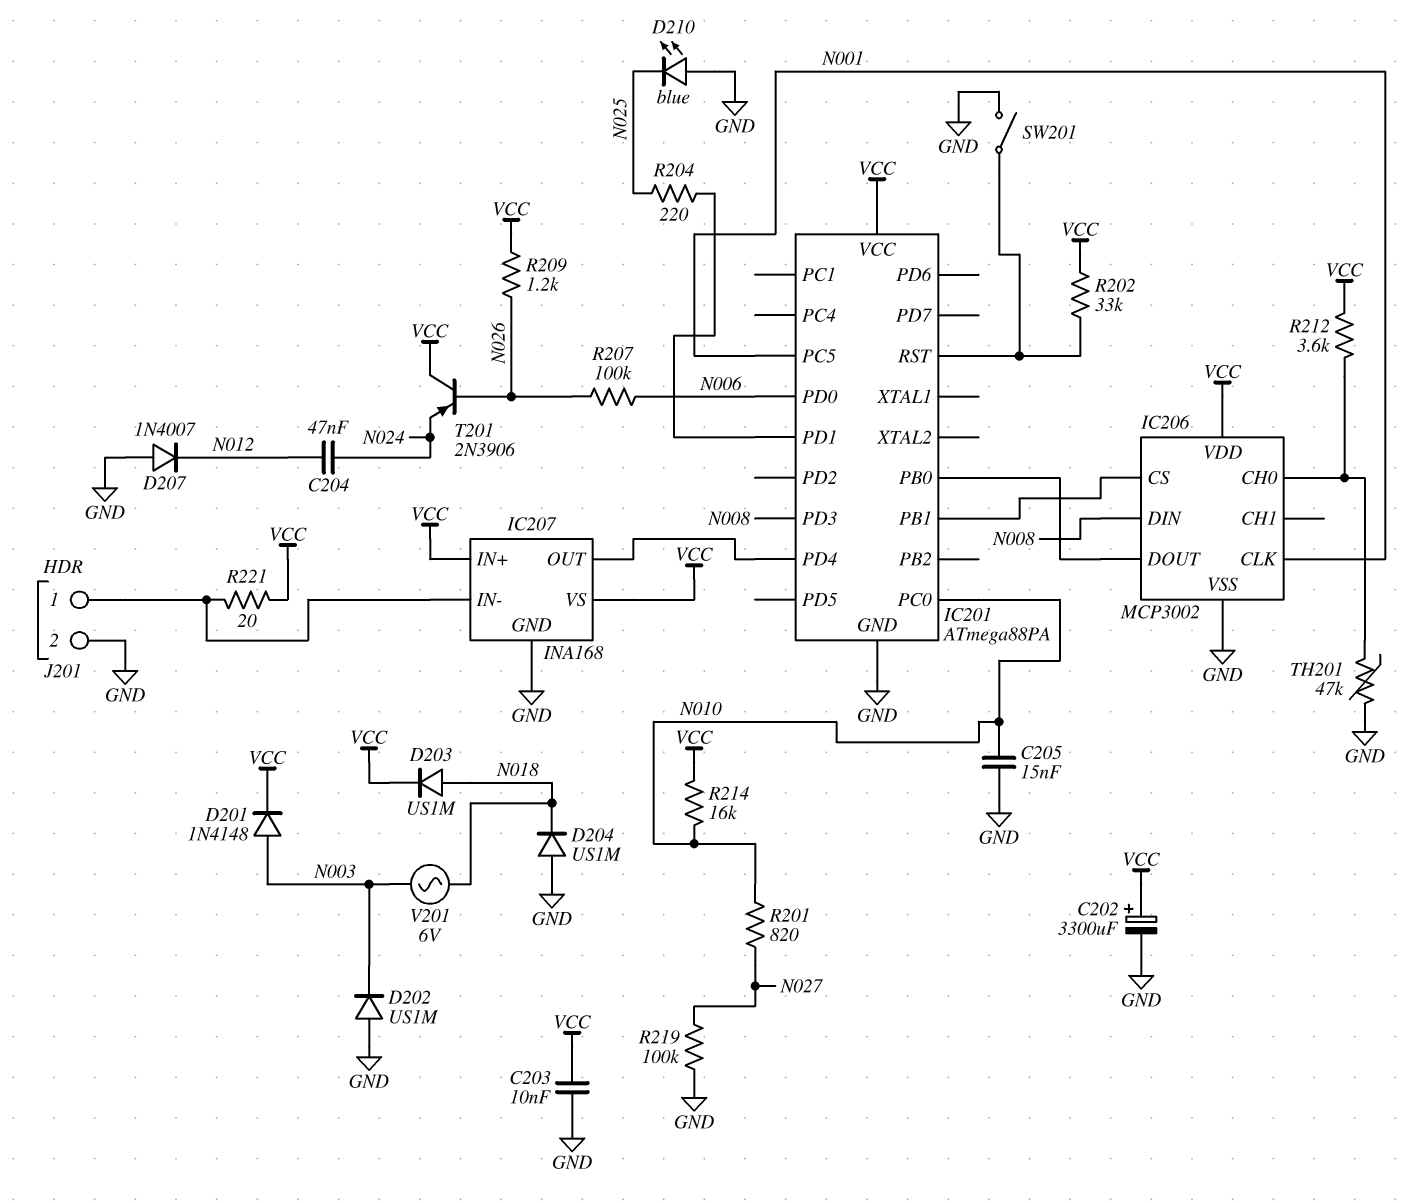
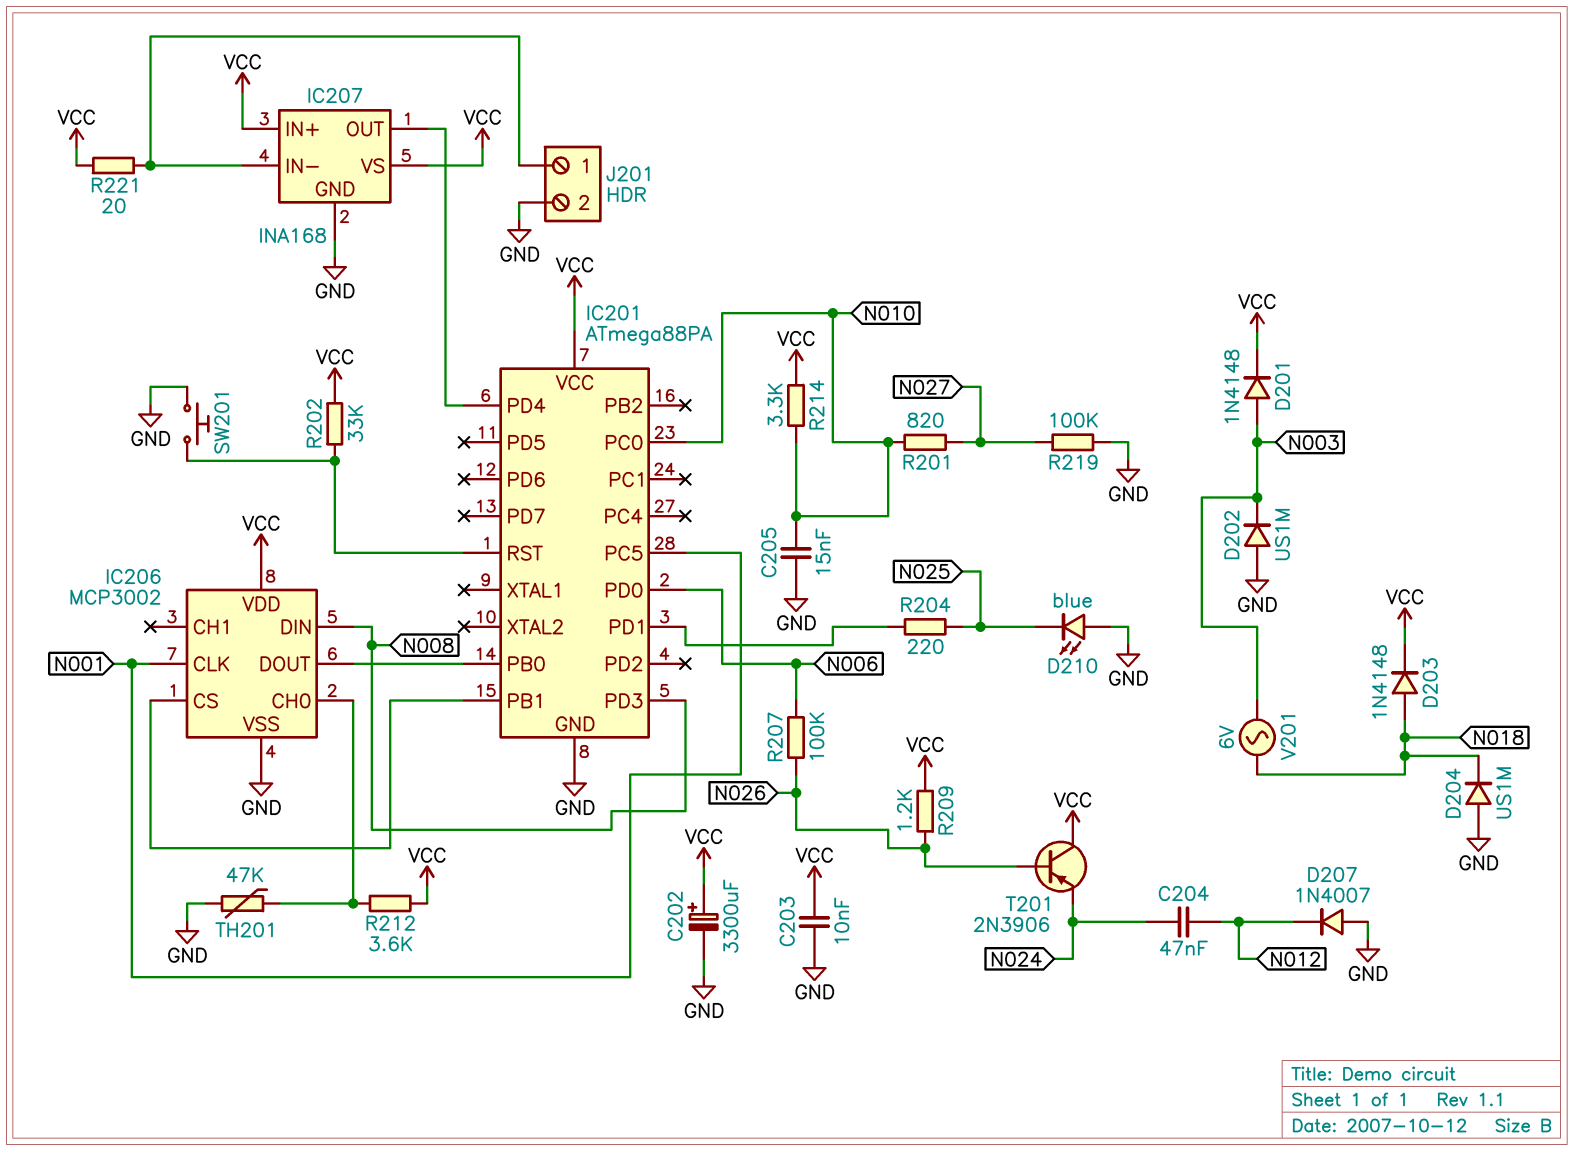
D203: diode US1M (A N018, K VCC) -> diode 1N4148 (A N018, K VCC)
R214: 16k (N010, VCC) -> 3.3k (N010, VCC)
SW201: switch (GND, IC201/RST) -> button (GND, IC201/RST)

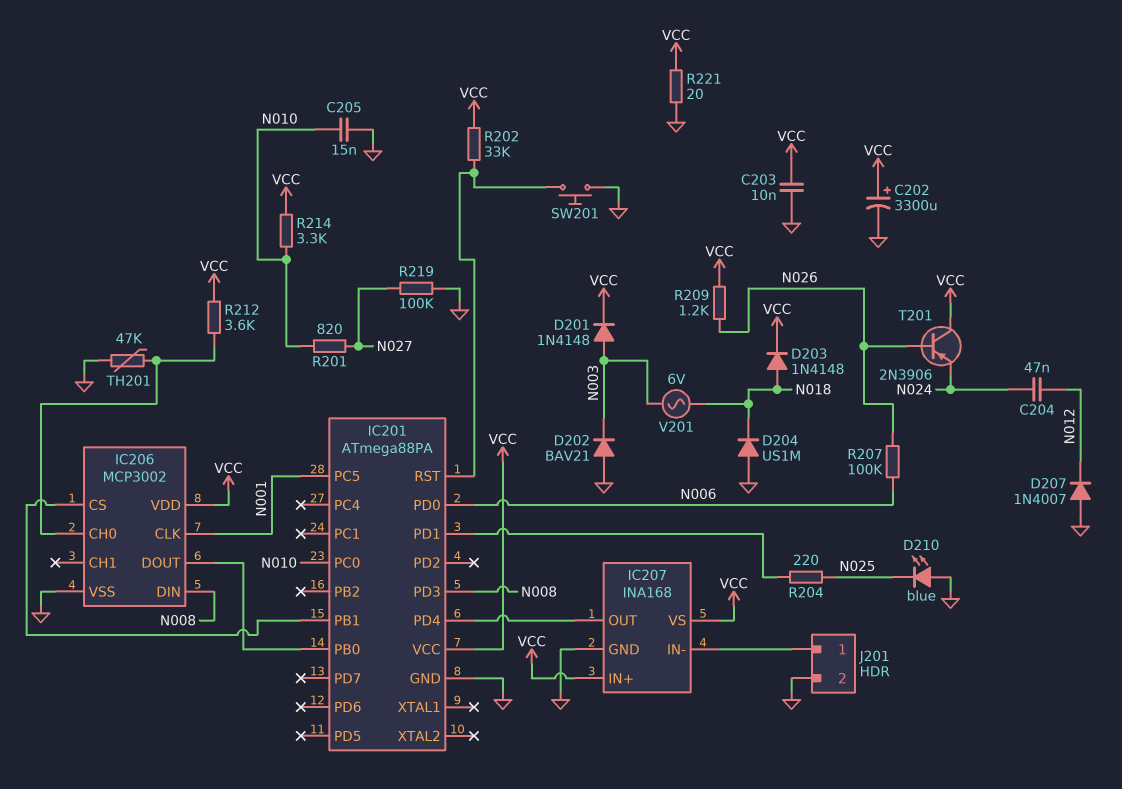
D202: diode US1M (A GND, K N003) -> diode BAV21 (A GND, K N003)
R221: 20 (IC207/IN-, VCC) -> 20 (GND, VCC)

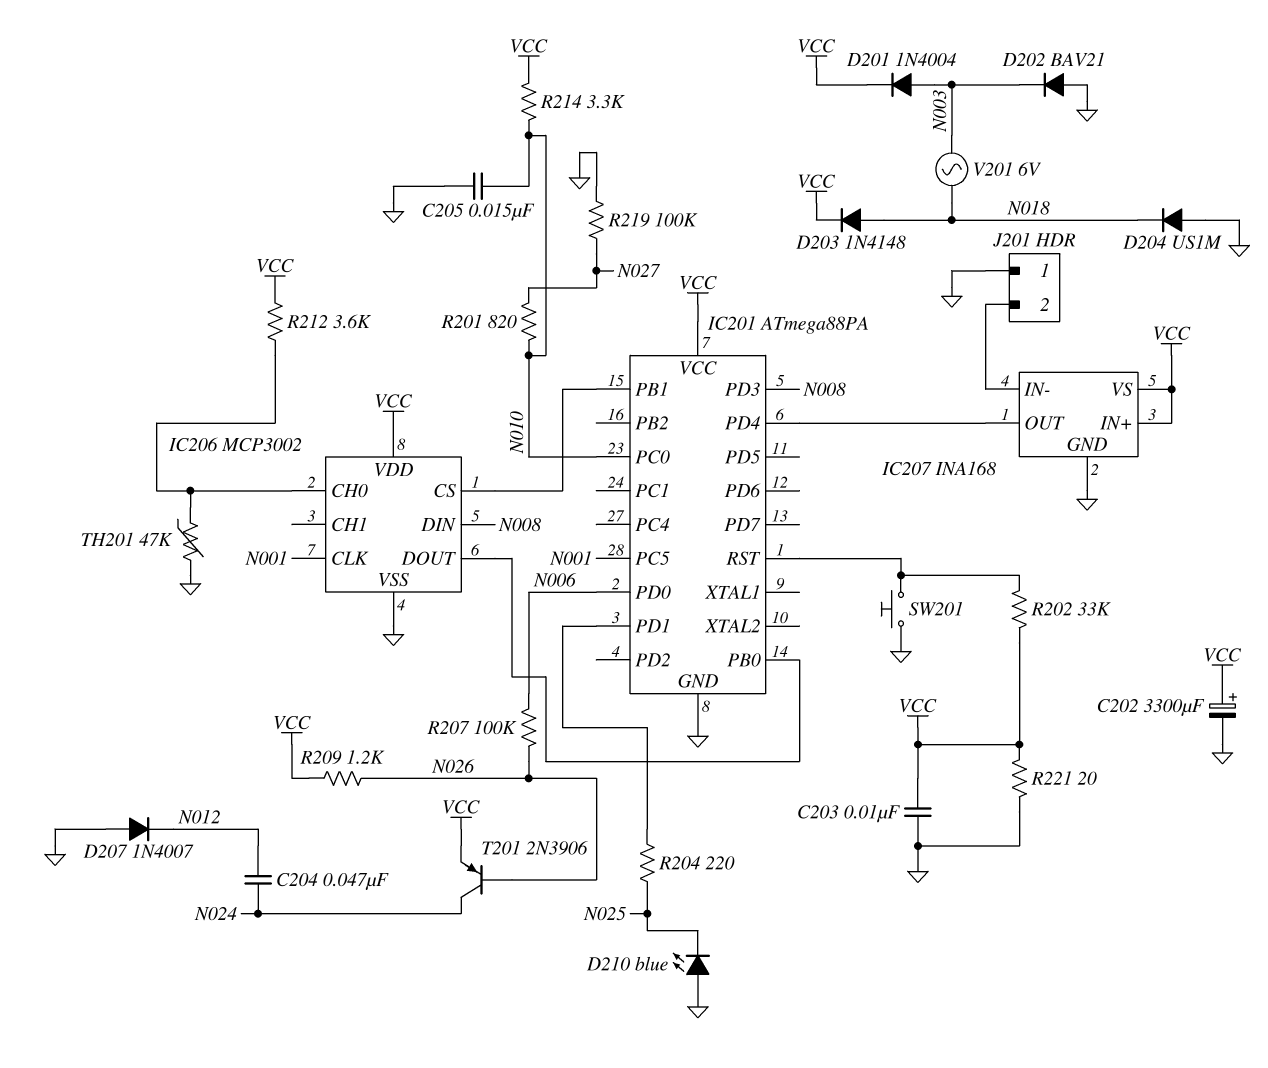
D201: diode 1N4148 (A N003, K VCC) -> diode 1N4004 (A N003, K VCC)
J201 pin 1: IC207/IN- -> GND
J201 pin 2: GND -> IC207/IN-
T201: PNP 2N3906 (B N026, C VCC, E N024) -> PNP 2N3906 (B N026, C N024, E VCC)

